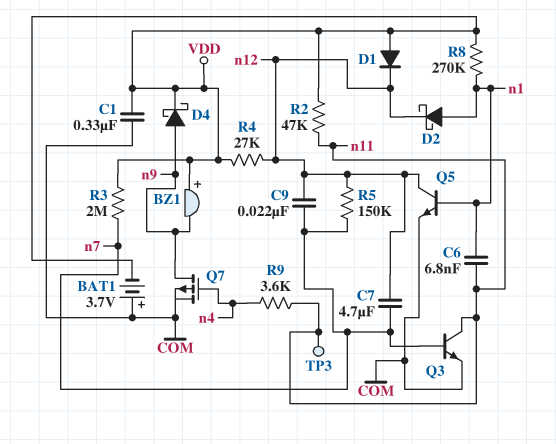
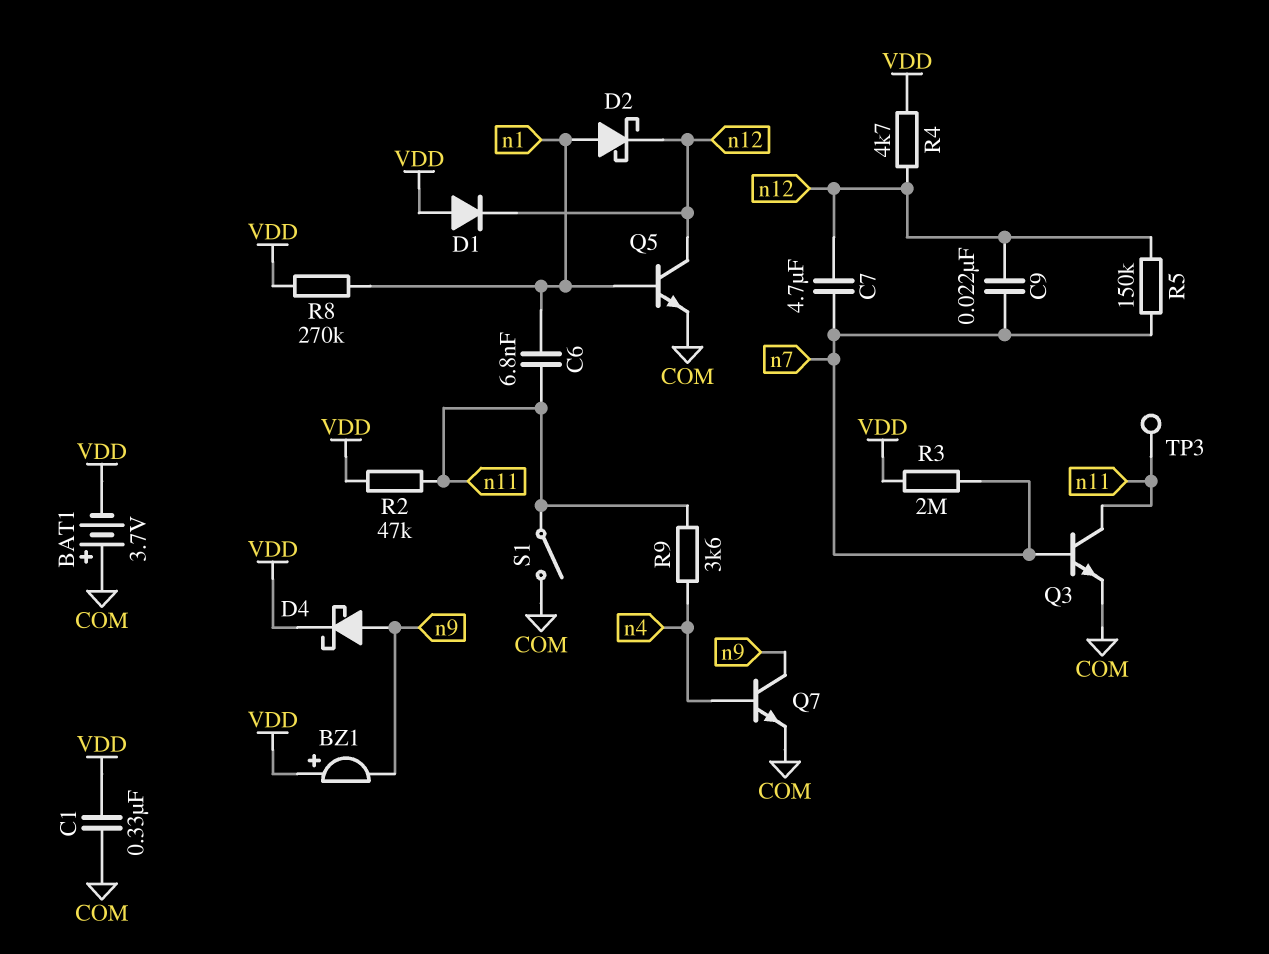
Q7: PMOS (G n4, D n9, S COM) -> NPN (B n4, C n9, E COM)
R4: 27k (VDD, n12) -> 4.7k (VDD, n12)
S1: none -> switch (COM, n11)

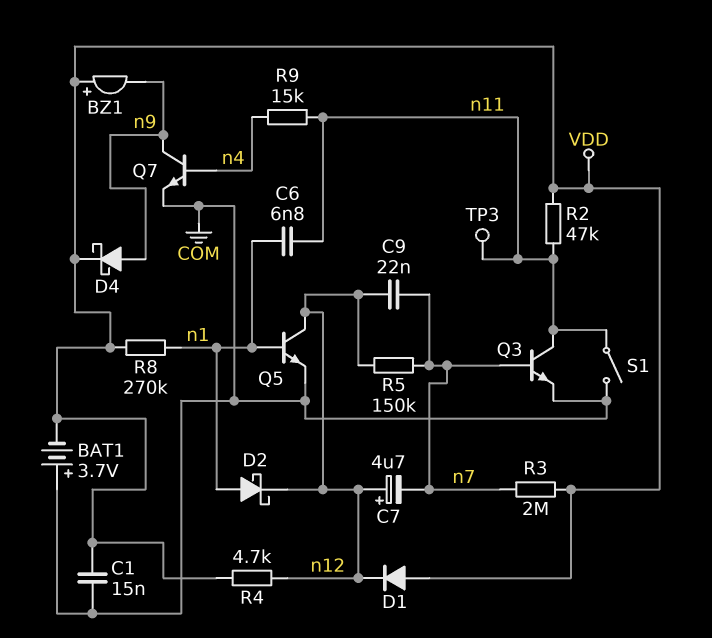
C1: 330nF (COM, VDD) -> 15nF (COM, VDD)
C7: 4.7uF (n7, n12) -> 4.7uF (plus n12, minus n7)
R9: 3.6k (n4, n11) -> 15k (n4, n11)

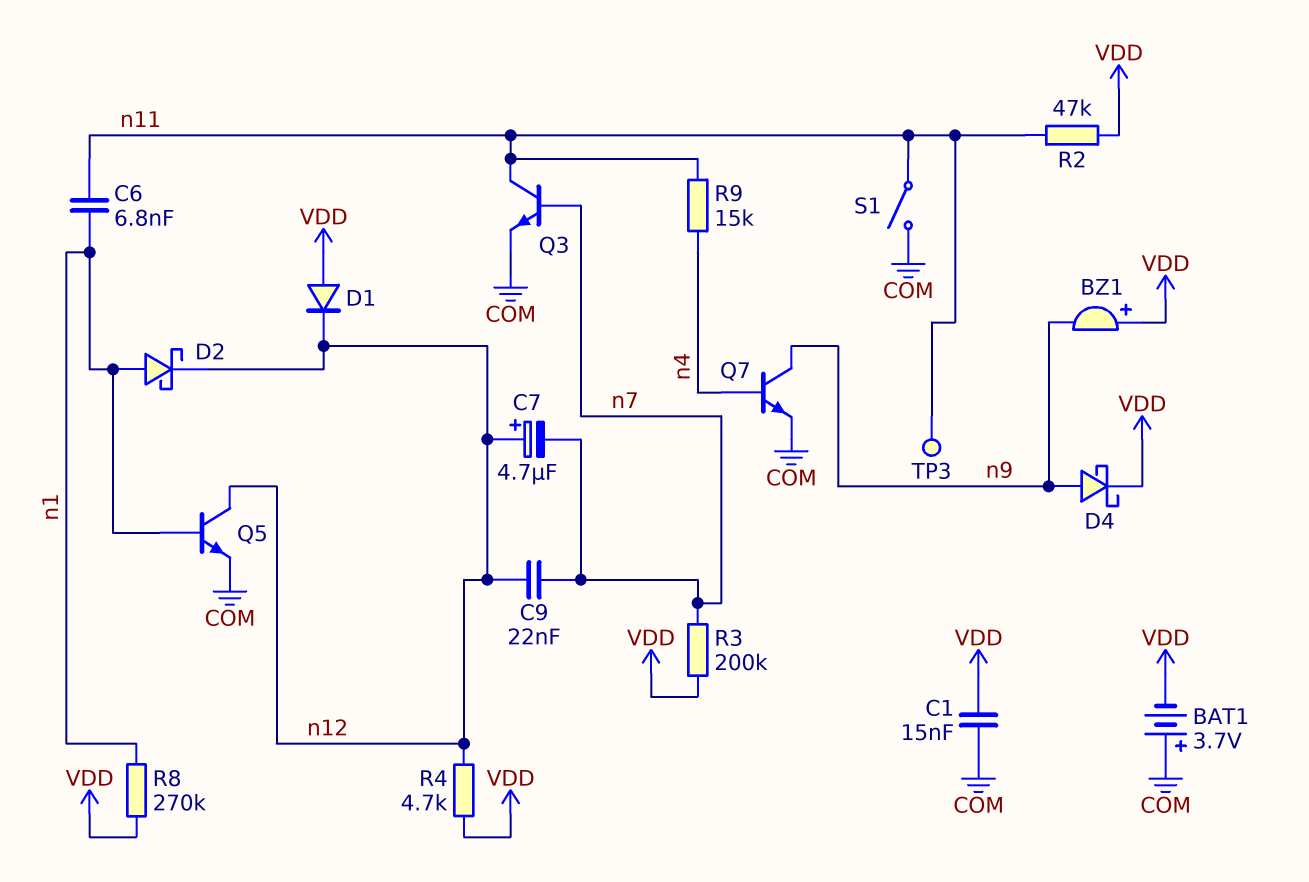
R3: 2M (VDD, n7) -> 200k (VDD, n7)
R5: 150k (n7, n12) -> none

